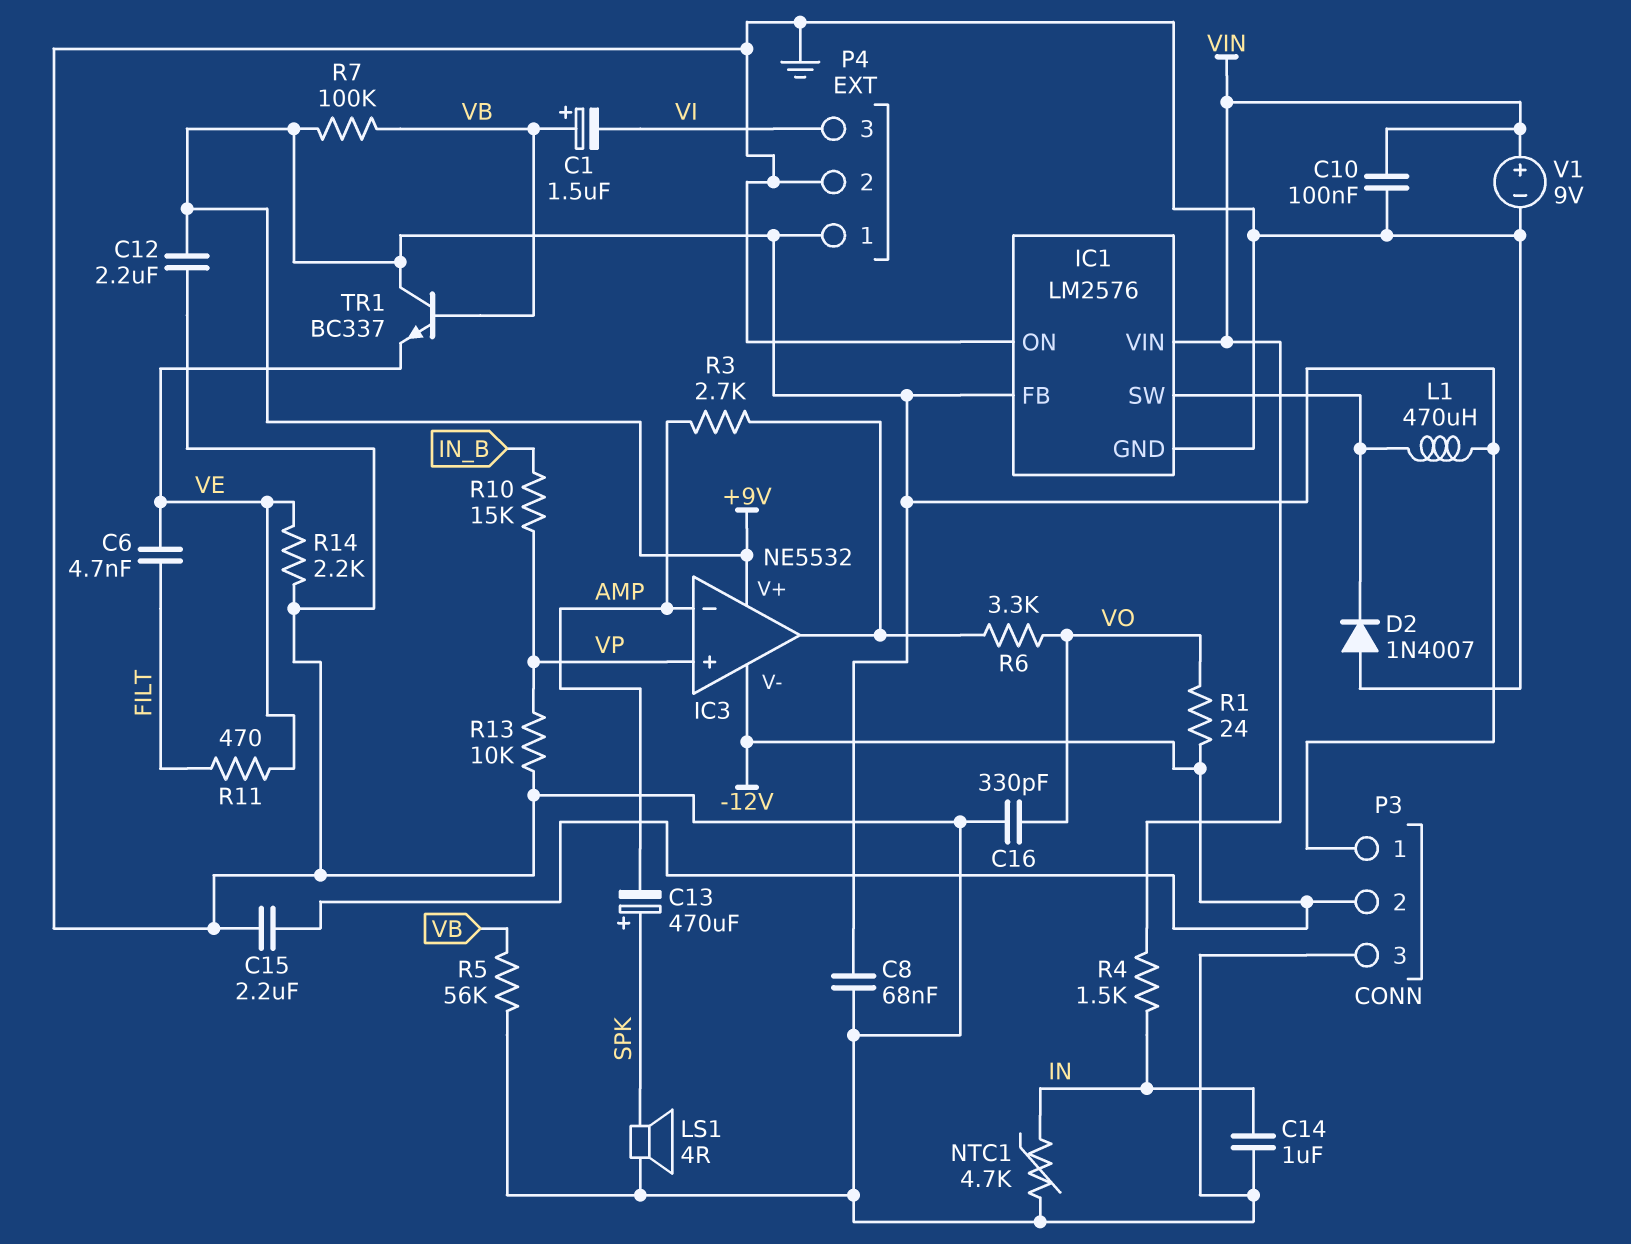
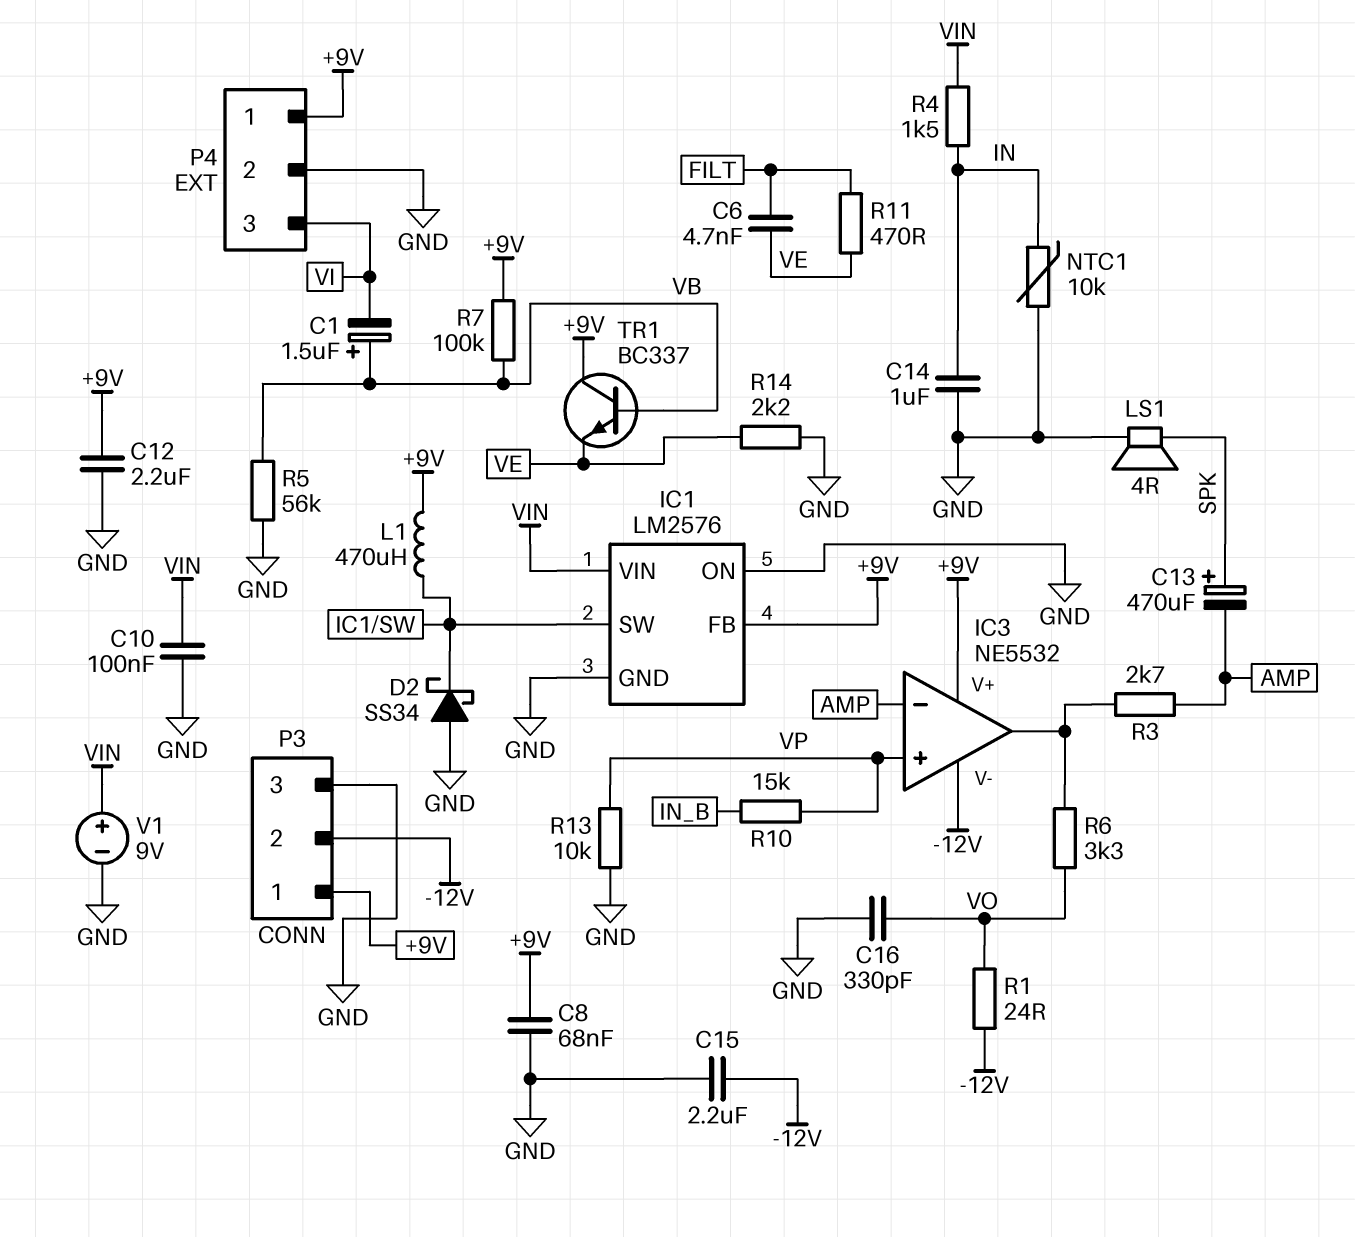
D2: diode 1N4007 (A GND, K IC1/SW) -> schottky SS34 (A GND, K IC1/SW)
NTC1: 4.7k (GND, IN) -> 10k (GND, IN)

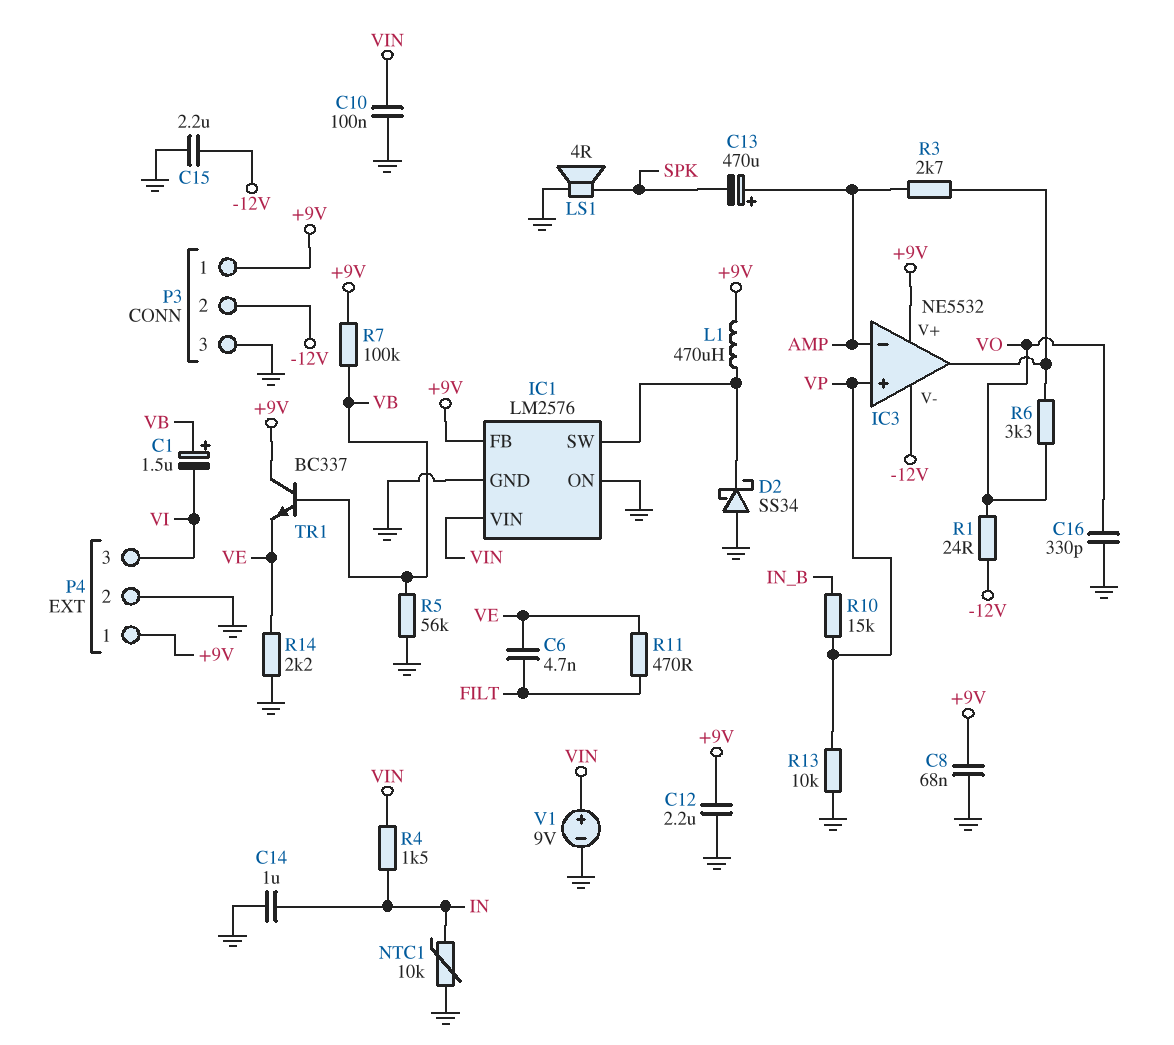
C13: 470uF (plus SPK, minus AMP) -> 470uF (plus AMP, minus SPK)

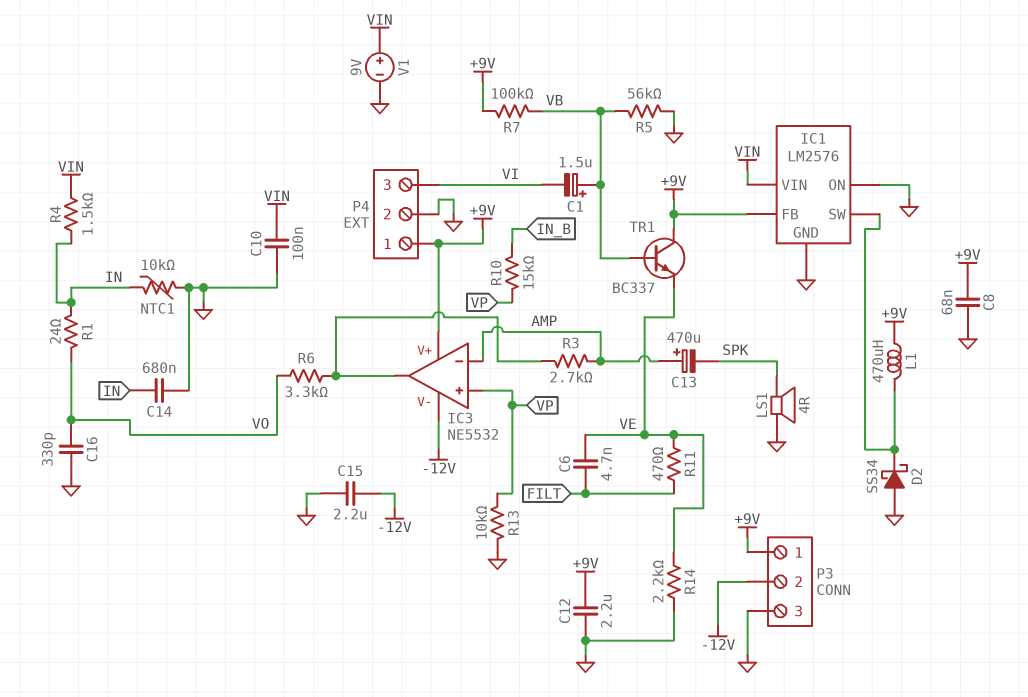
C14: 1uF (GND, IN) -> 680nF (GND, IN)
R1: 24 (-12V, VO) -> 24 (IN, VO)

